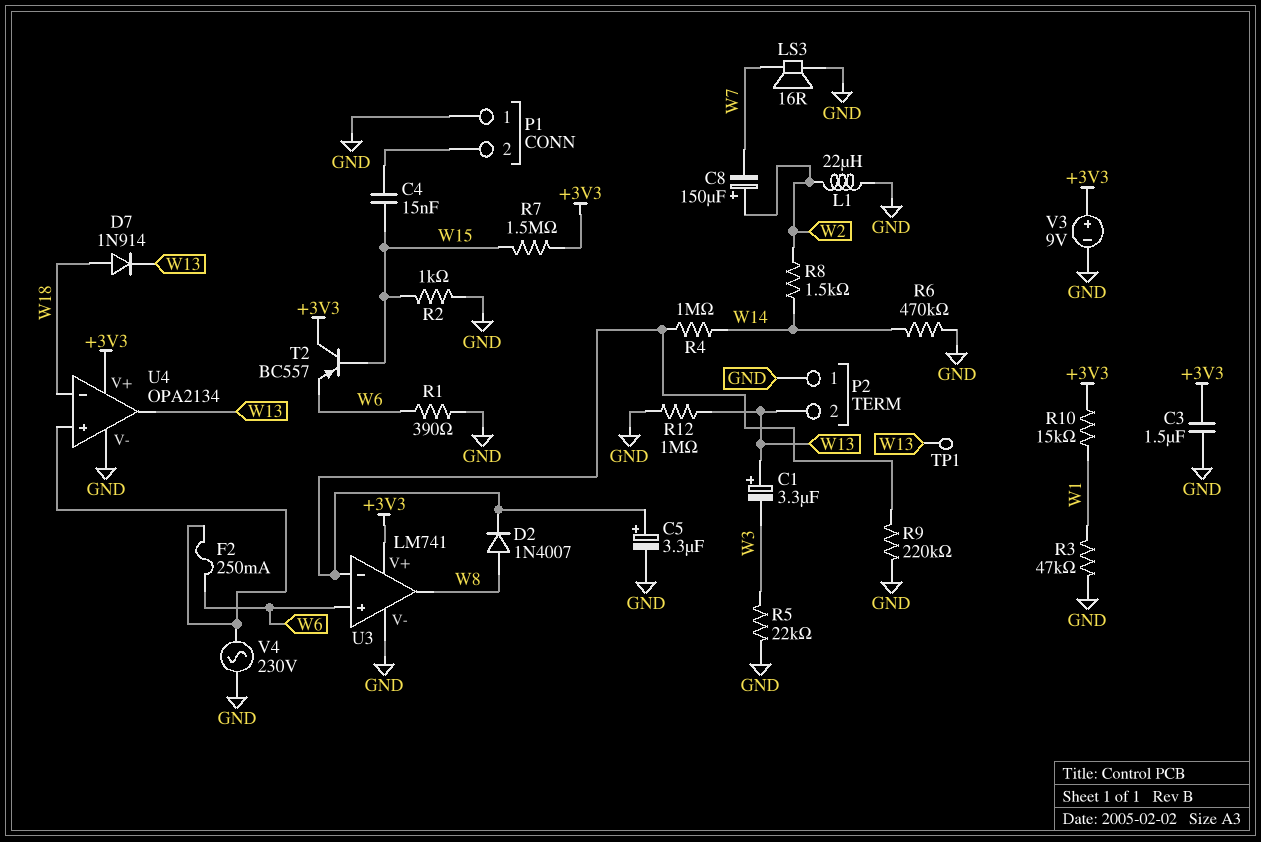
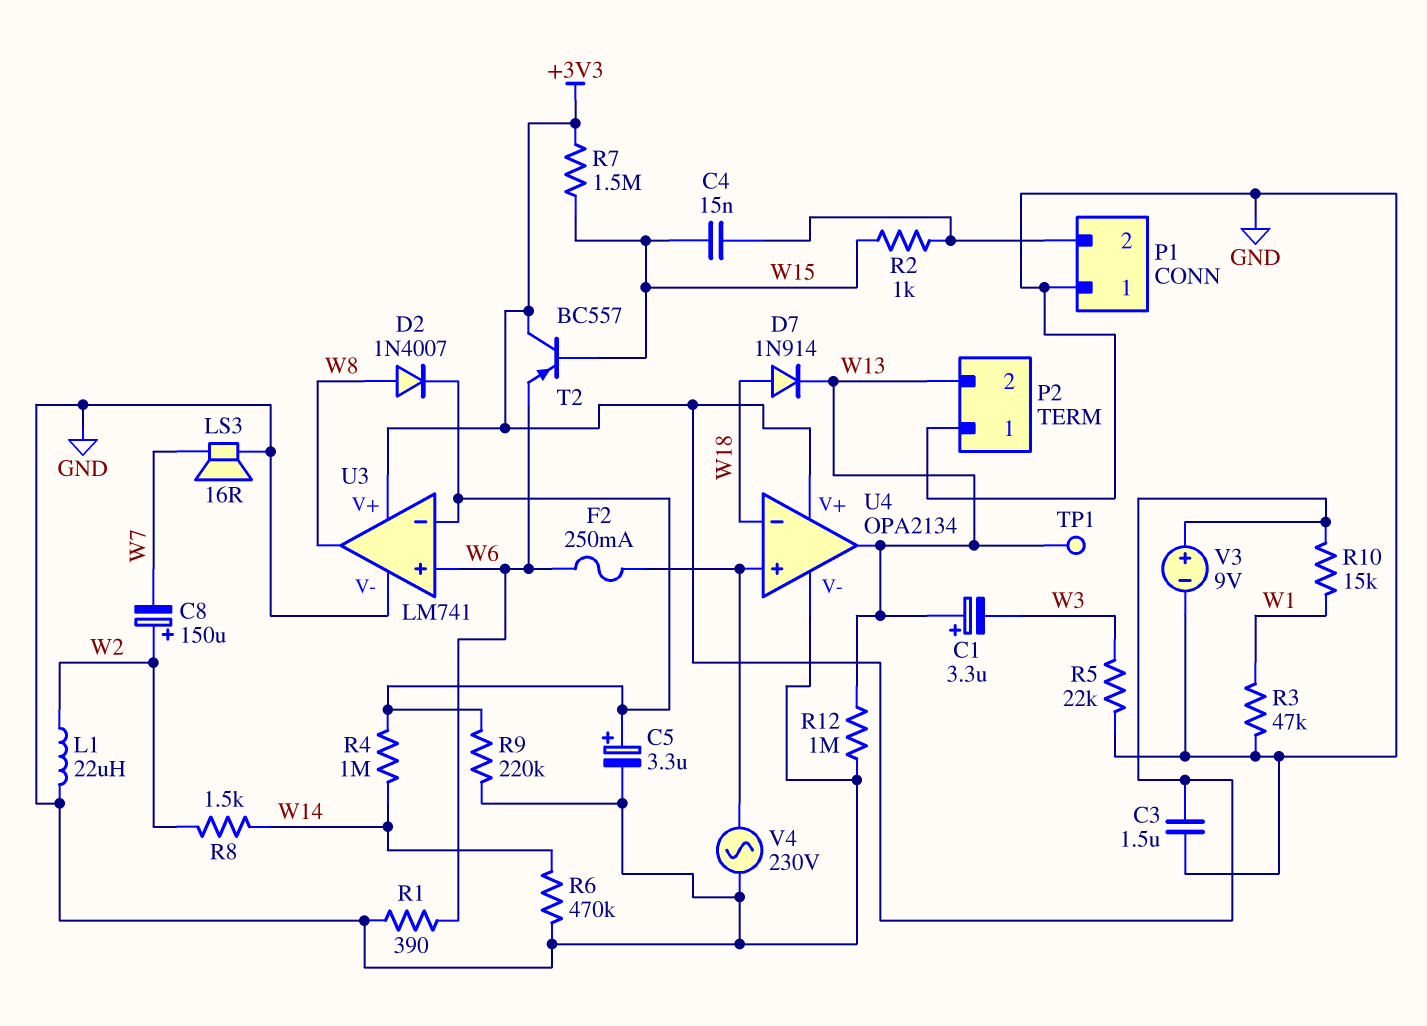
R2: 1k (GND, W15) -> 1k (P1/2, W15)

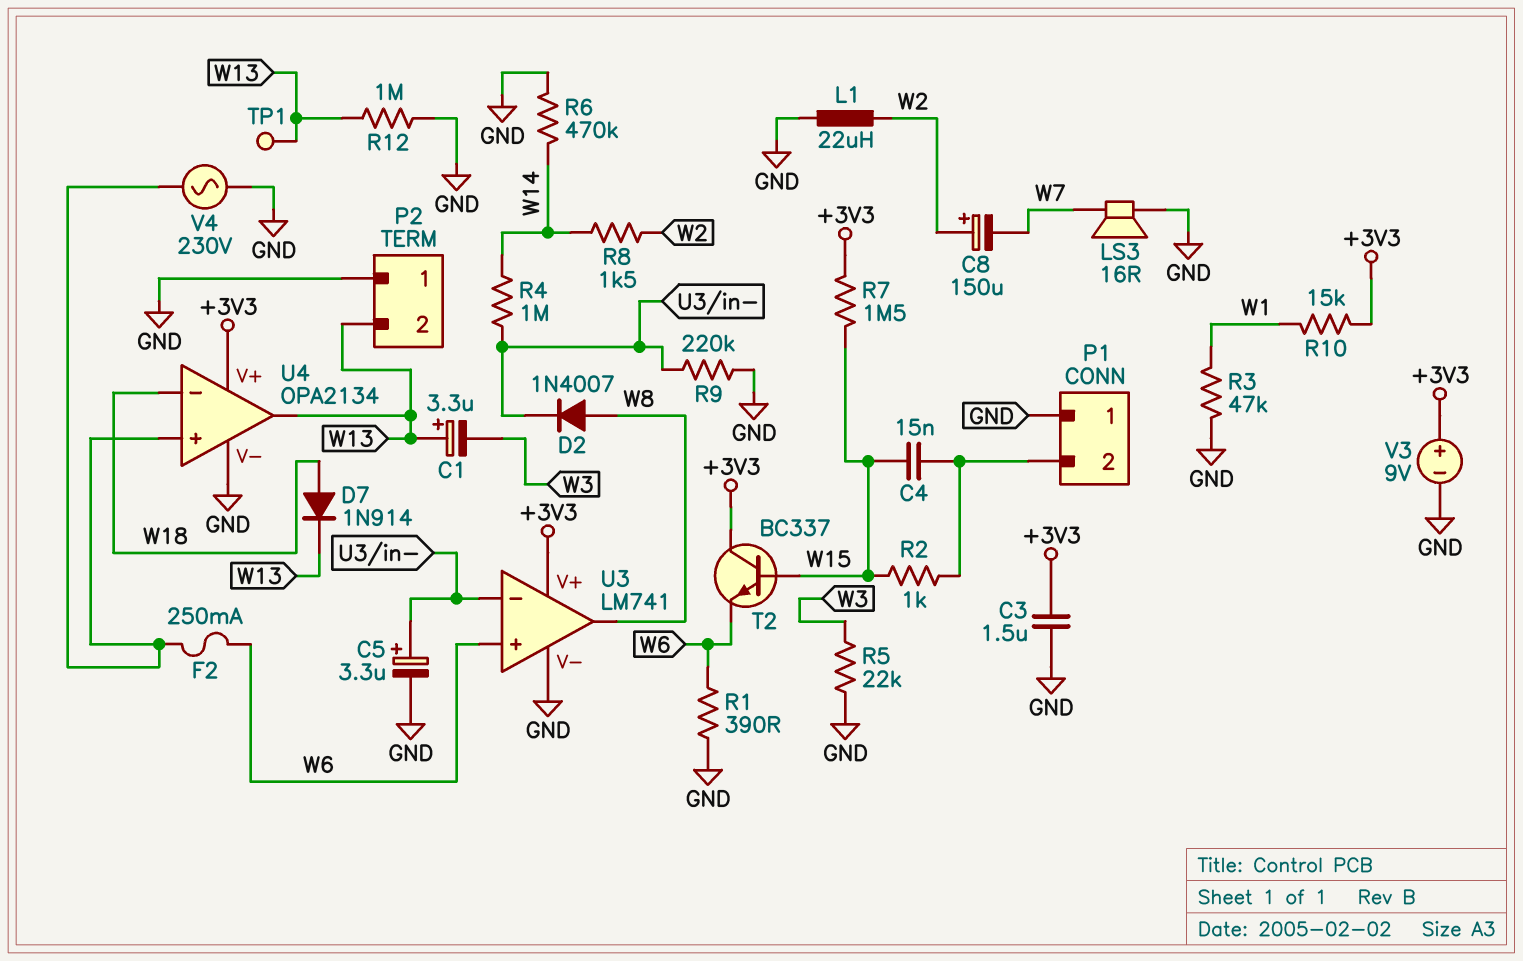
T2: PNP BC557 (B W15, C +3V3, E W6) -> NPN BC337 (B W15, C +3V3, E W6)

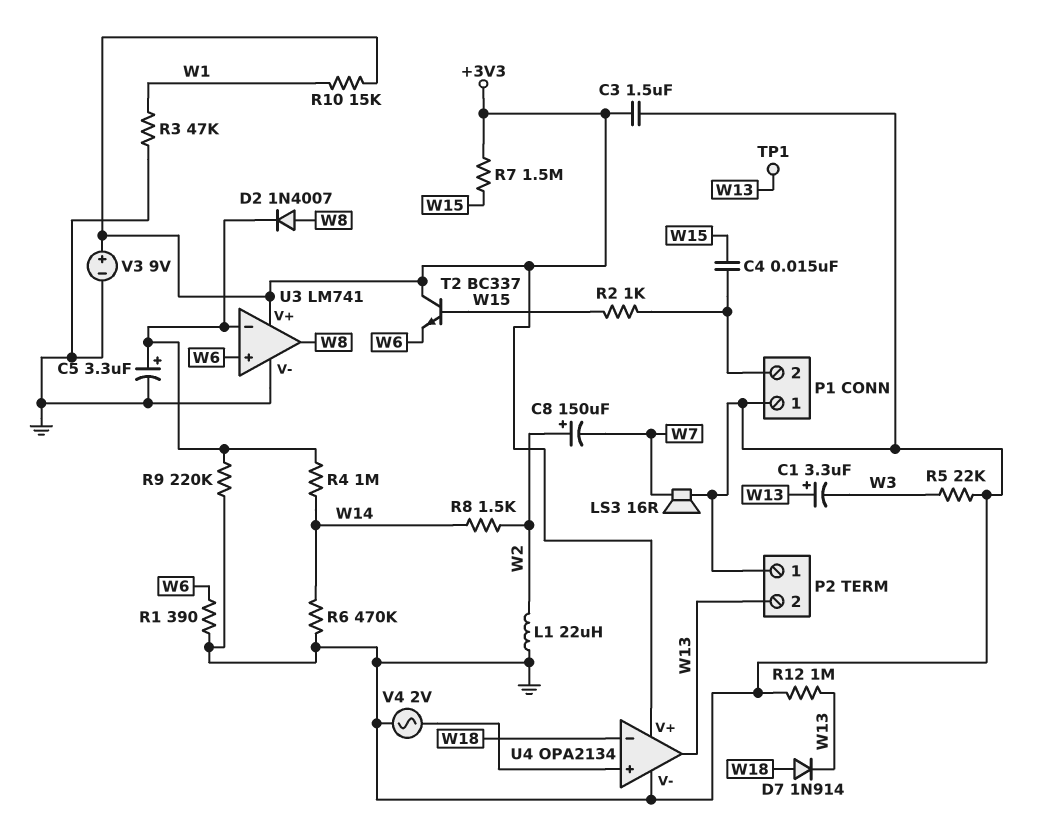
F2: 250mA (U4/in+, W6) -> none
V4: AC 230V (GND, U4/in+) -> AC 2V (GND, U4/in+)

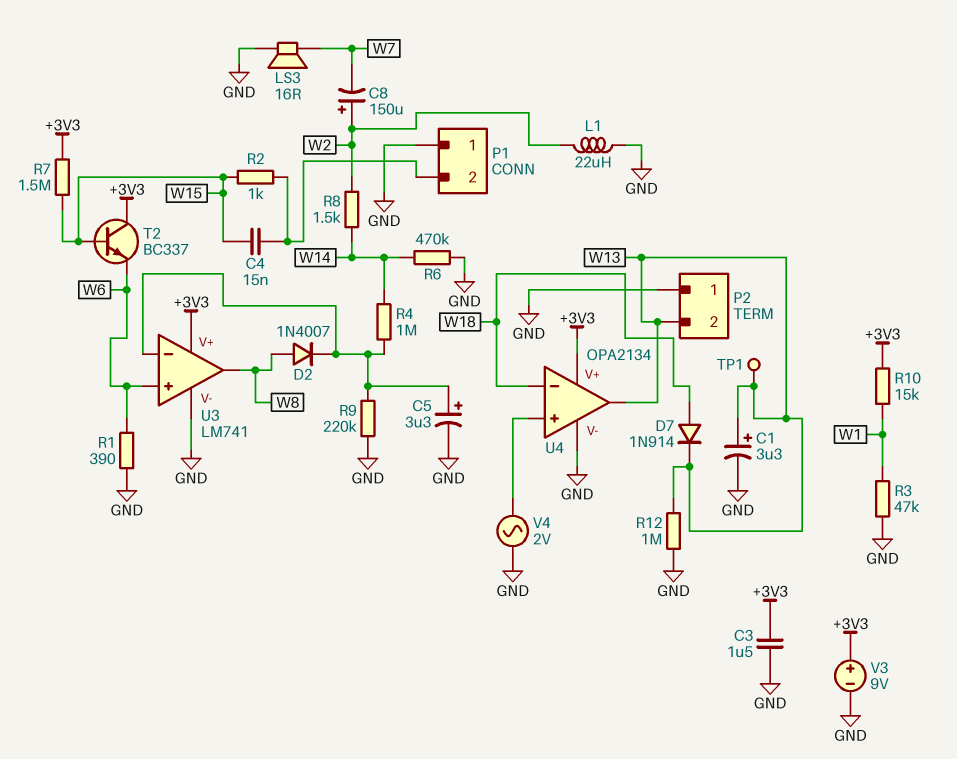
C1: 3.3uF (plus W13, minus W3) -> 3.3uF (plus W13, minus GND)
R5: 22k (GND, W3) -> none

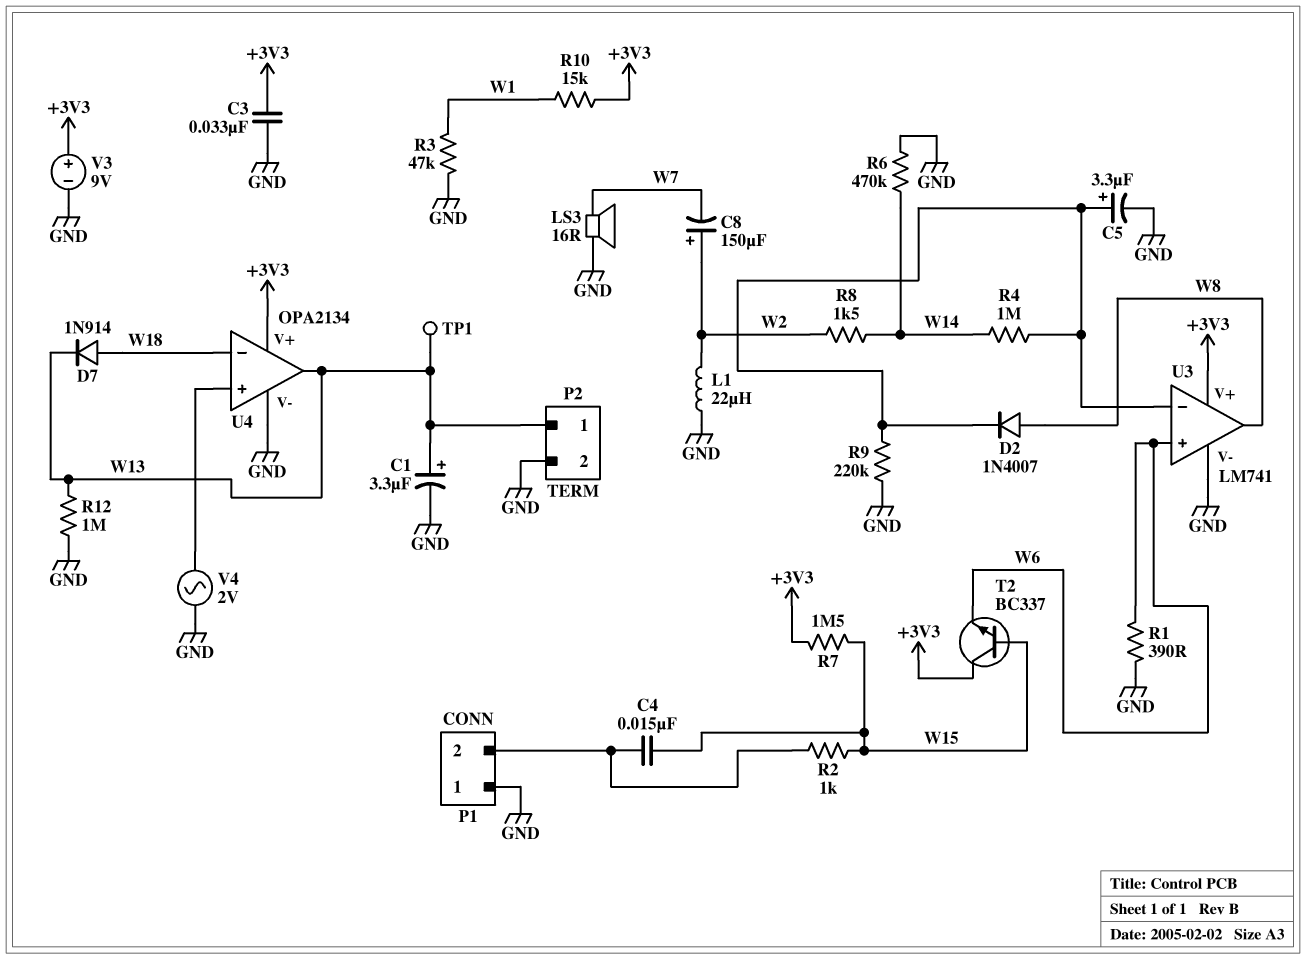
C3: 1.5uF (+3V3, GND) -> 33nF (+3V3, GND)
P2 pin 1: GND -> W13
P2 pin 2: W13 -> GND

